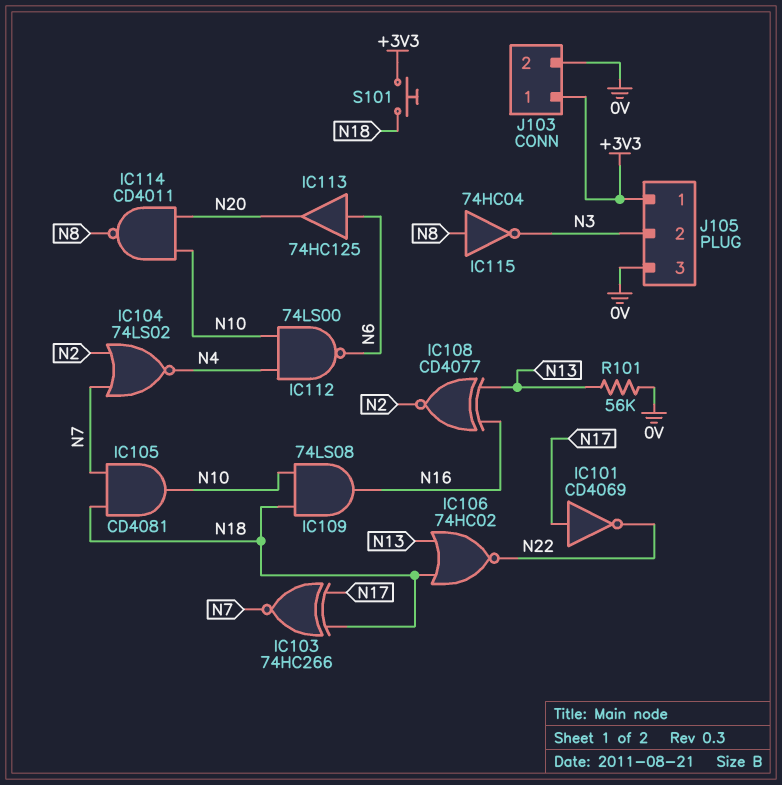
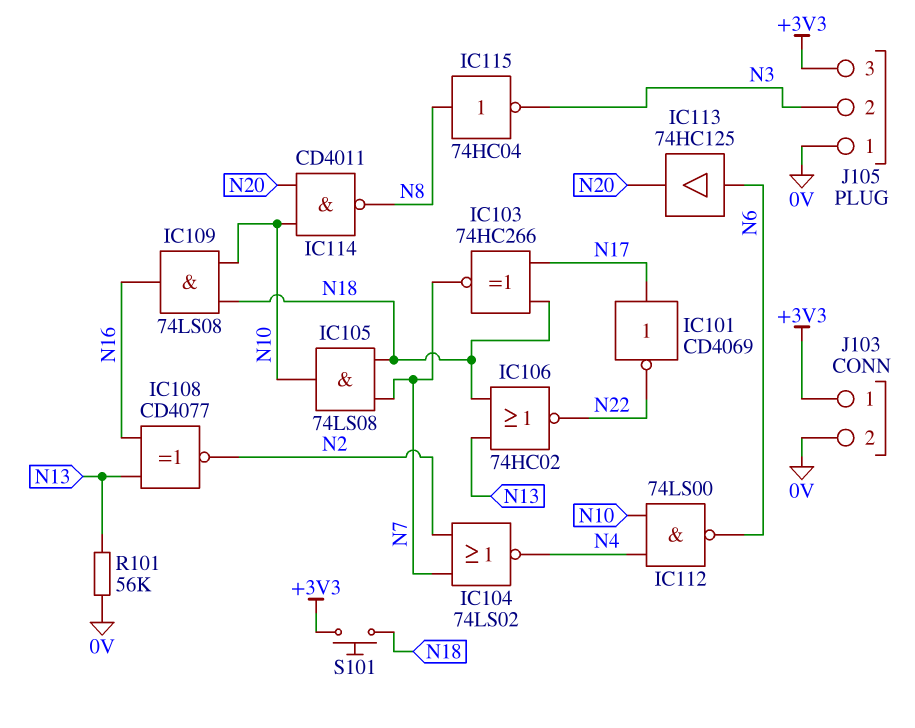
IC105: AND CD4081 (in N7, in N18, out N10) -> AND 74LS08 (in N7, in N18, out N10)
J105 pin 1: +3V3 -> 0V
J105 pin 3: 0V -> +3V3

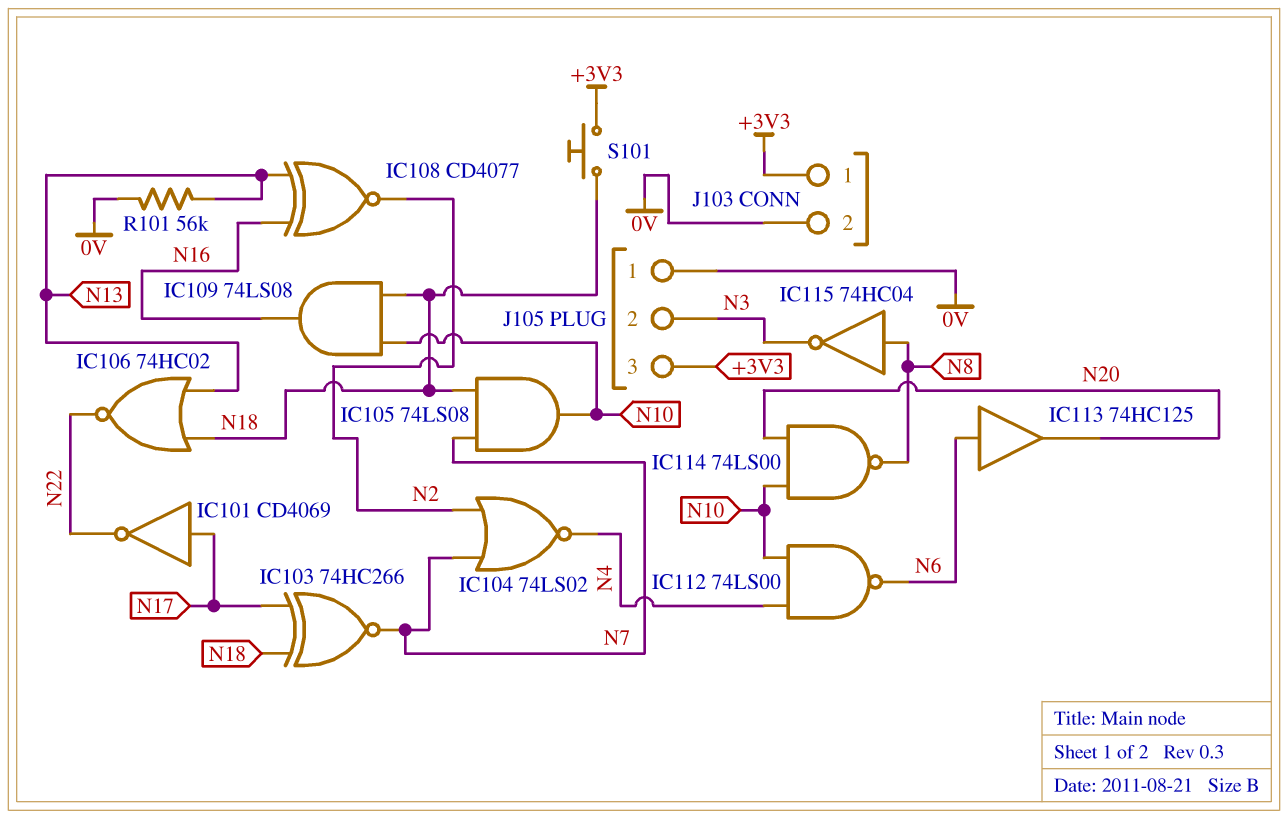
IC114: NAND CD4011 (in N10, in N20, out N8) -> NAND 74LS00 (in N10, in N20, out N8)

